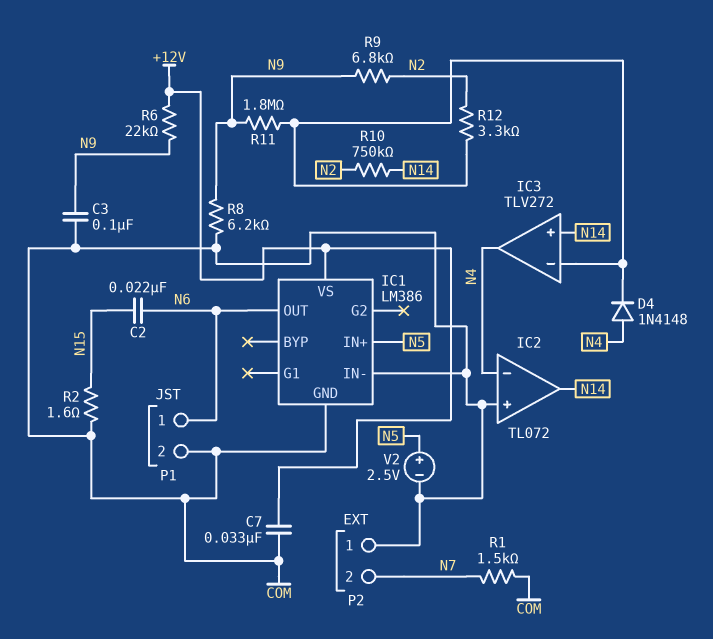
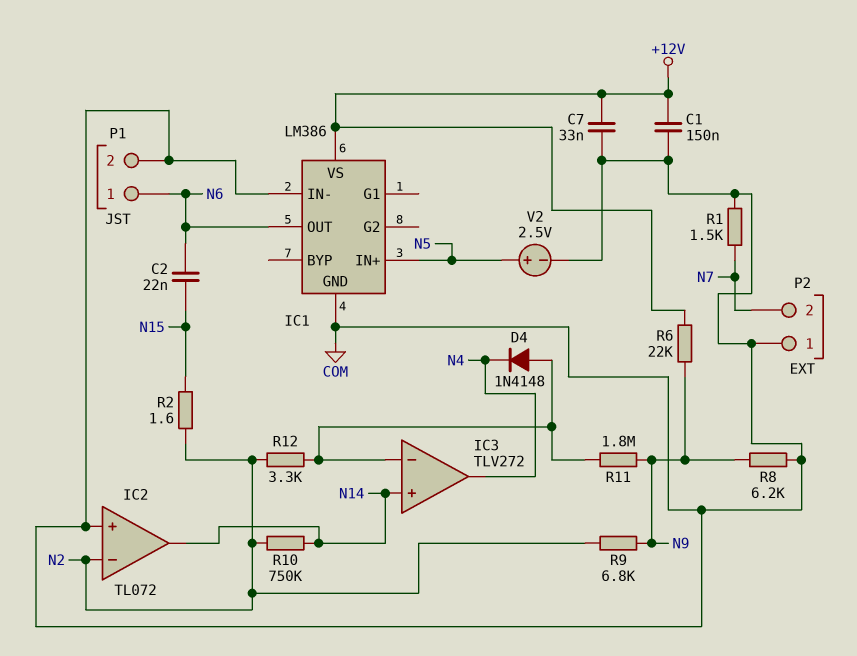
C1: none -> 150nF (+12V, COM)
C3: 100nF (COM, N9) -> none
D4: diode 1N4148 (A N4, K IC3/in-) -> diode 1N4148 (A IC3/in-, K N4)
IC2 pin in-: N4 -> N2
R2: 1.6 (COM, N15) -> 1.6 (N2, N15)

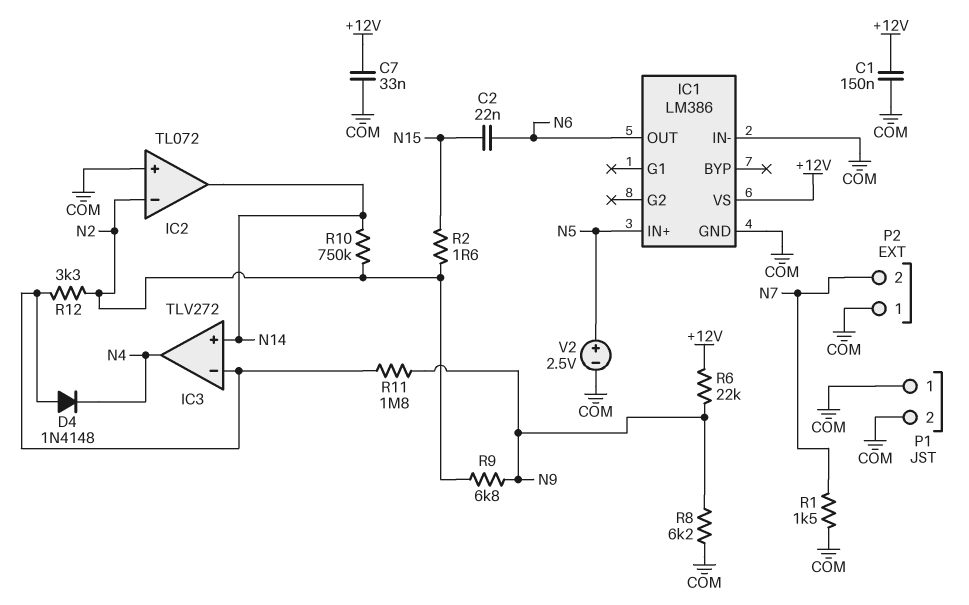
P1 pin 1: N6 -> COM

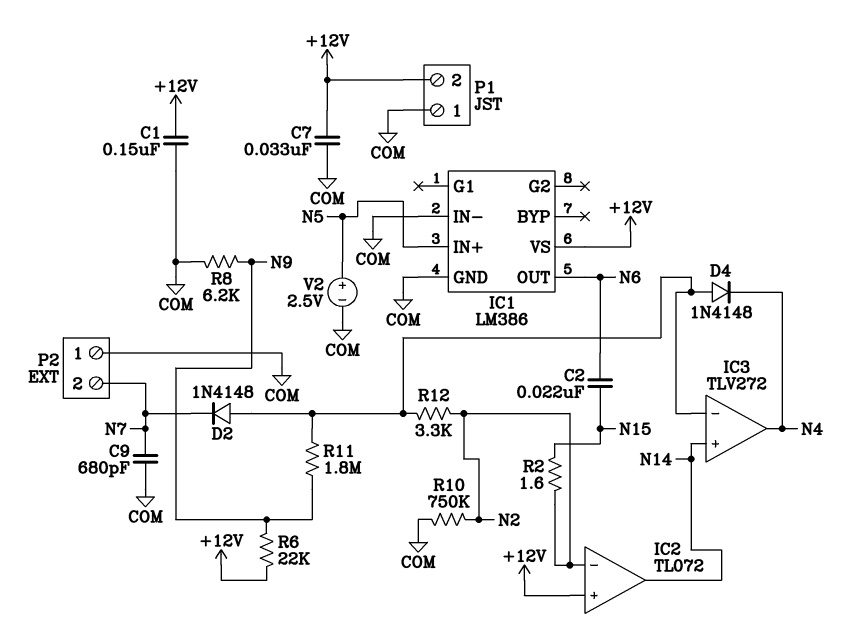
C9: none -> 680pF (COM, N7)
D2: none -> diode 1N4148 (A IC3/in-, K N7)
IC2 pin in+: COM -> +12V
P1 pin 2: COM -> +12V
R1: 1.5k (COM, N7) -> none
R9: 6.8k (N2, N9) -> none
R10: 750k (N2, N14) -> 750k (COM, N2)

